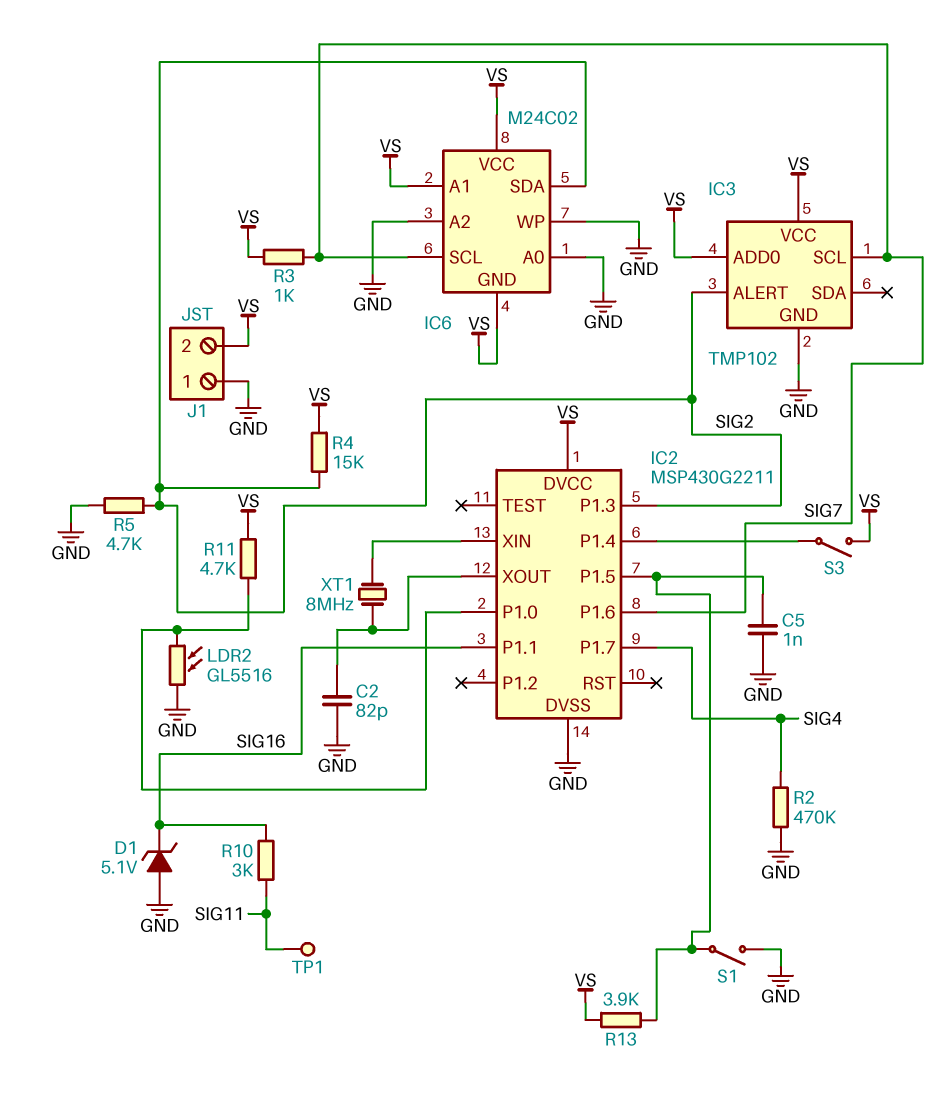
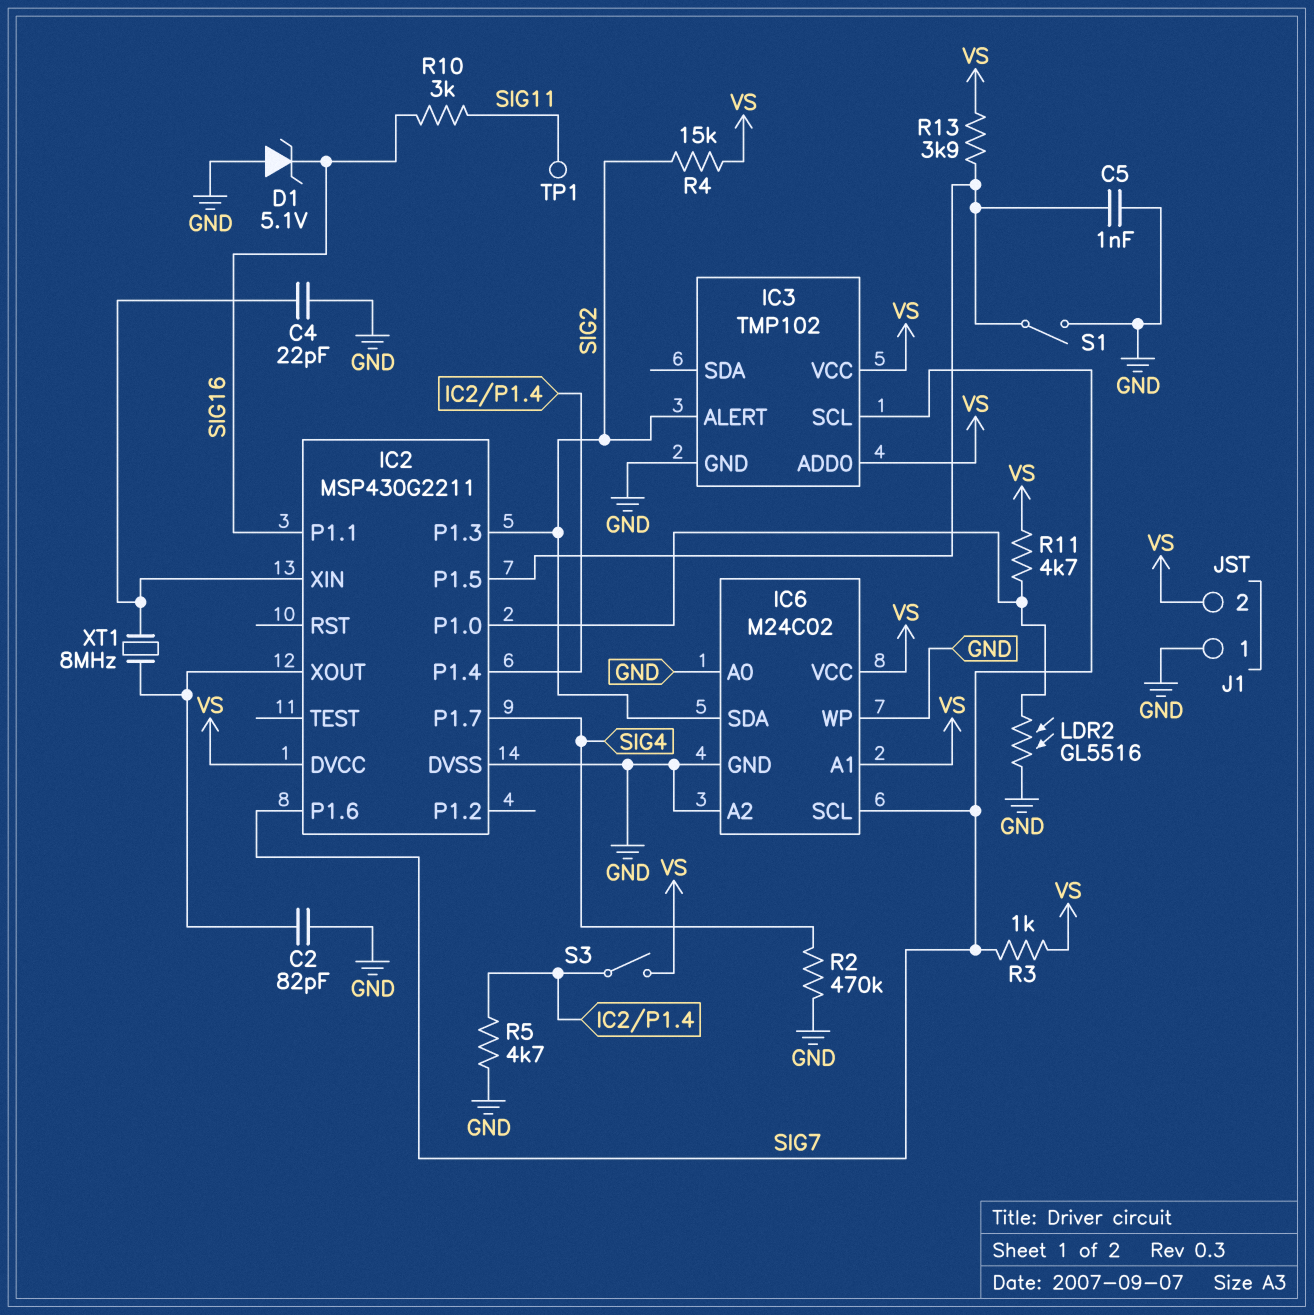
C4: none -> 22pF (GND, IC2/XIN)
IC6 pin GND: VS -> GND
R5: 4.7k (GND, SIG2) -> 4.7k (GND, IC2/P1.4)

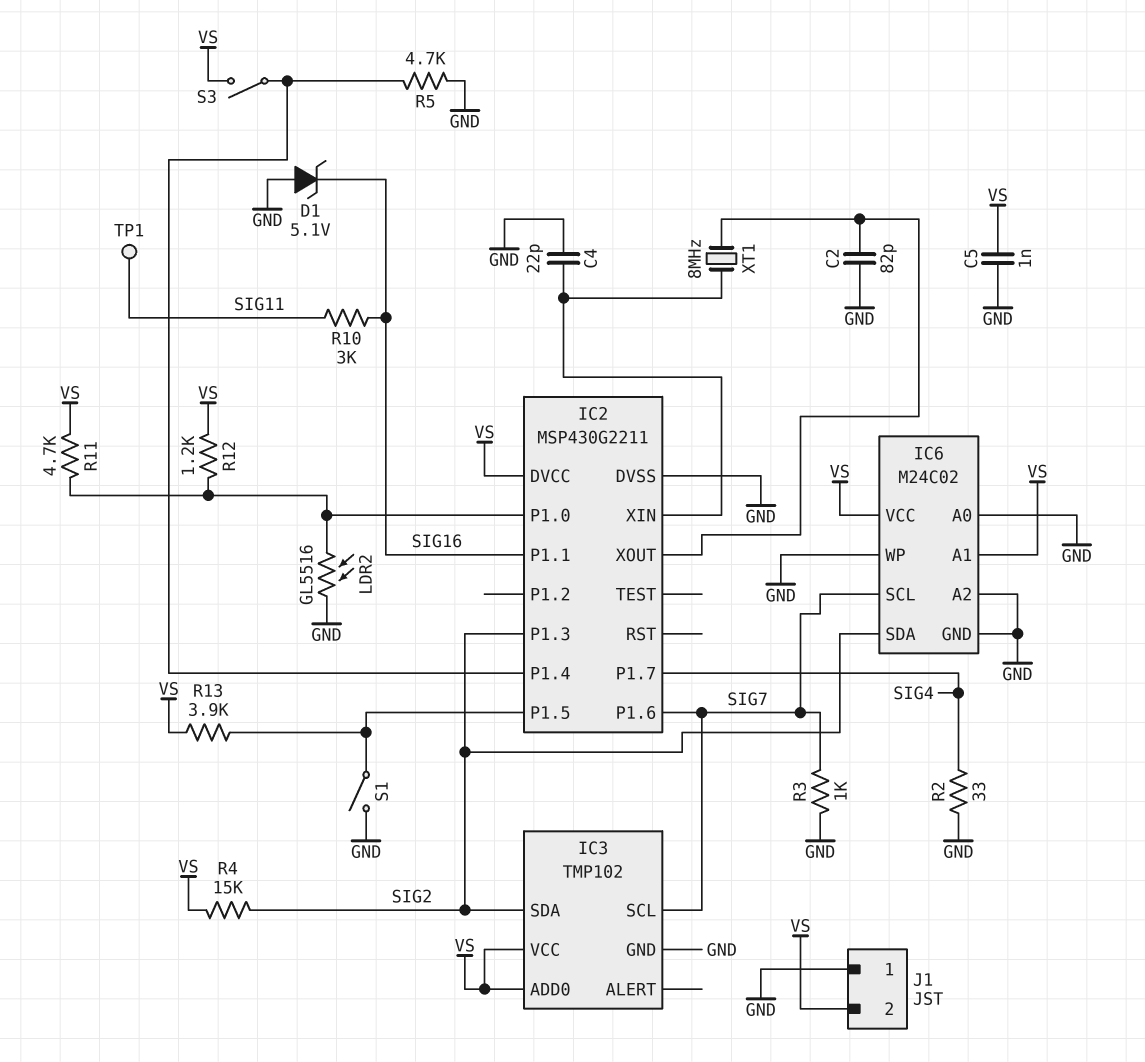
C5: 1nF (GND, IC2/P1.5) -> 1nF (GND, VS)
IC3 pin ALERT: SIG2 -> none
IC3 pin SDA: none -> SIG2
R2: 470k (GND, SIG4) -> 33 (GND, SIG4)
R3: 1k (SIG7, VS) -> 1k (GND, SIG7)
R12: none -> 1.2k (IC2/P1.0, VS)

